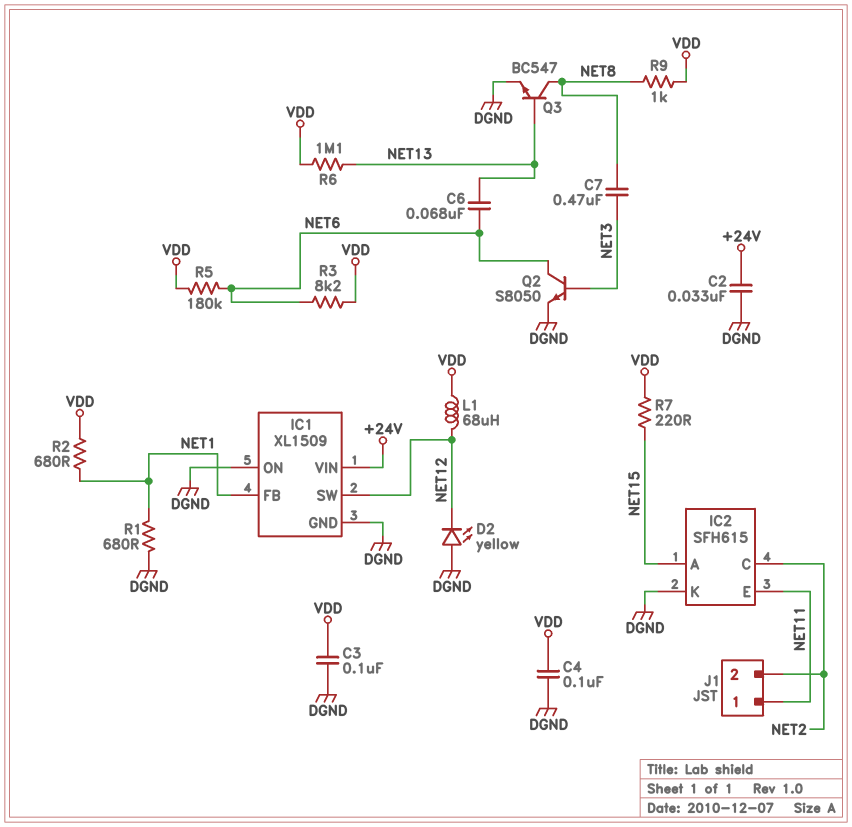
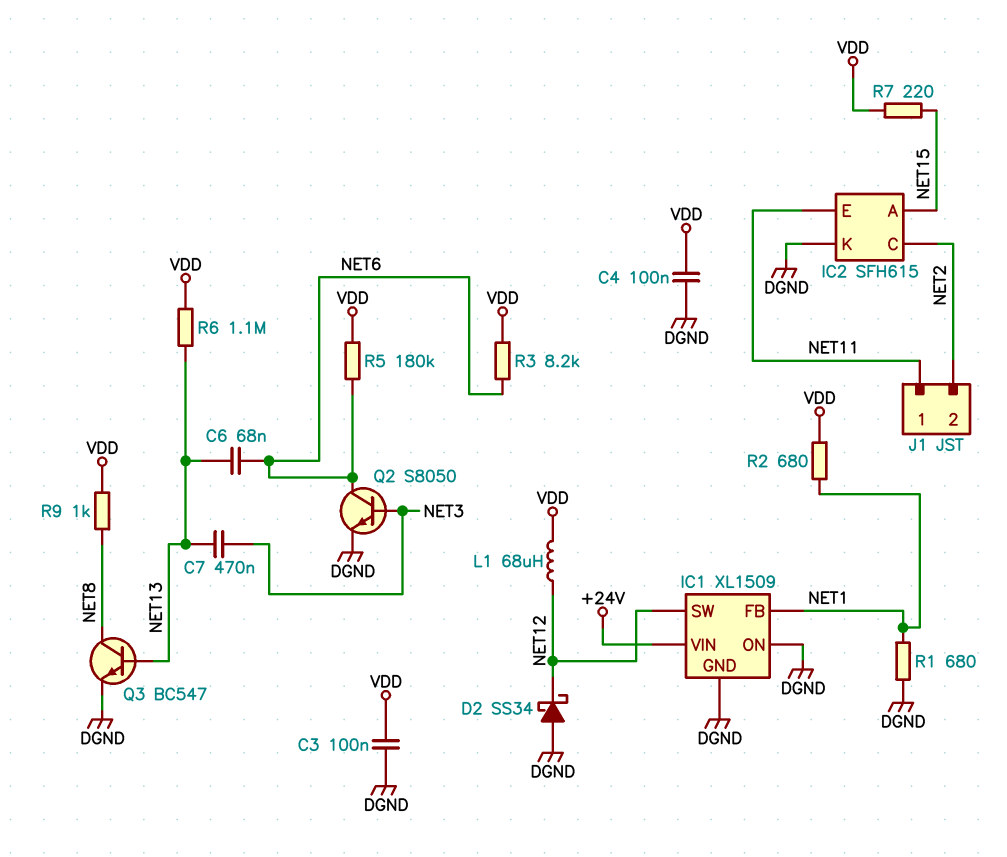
C2: 33nF (+24V, DGND) -> none
C7: 470nF (NET3, NET8) -> 470nF (NET3, NET13)
D2: LED yellow (A DGND, K NET12) -> schottky SS34 (A DGND, K NET12)

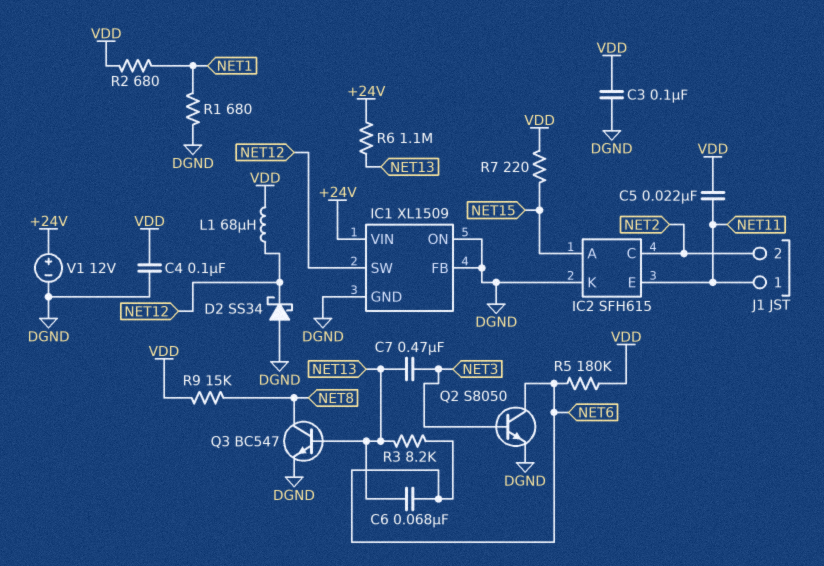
C5: none -> 22nF (NET11, VDD)
IC1 pin FB: NET1 -> DGND
R3: 8.2k (NET6, VDD) -> 8.2k (NET6, NET13)
R6: 1.1M (NET13, VDD) -> 1.1M (+24V, NET13)
R9: 1k (NET8, VDD) -> 15k (NET8, VDD)
V1: none -> 12V (plus +24V, minus DGND)

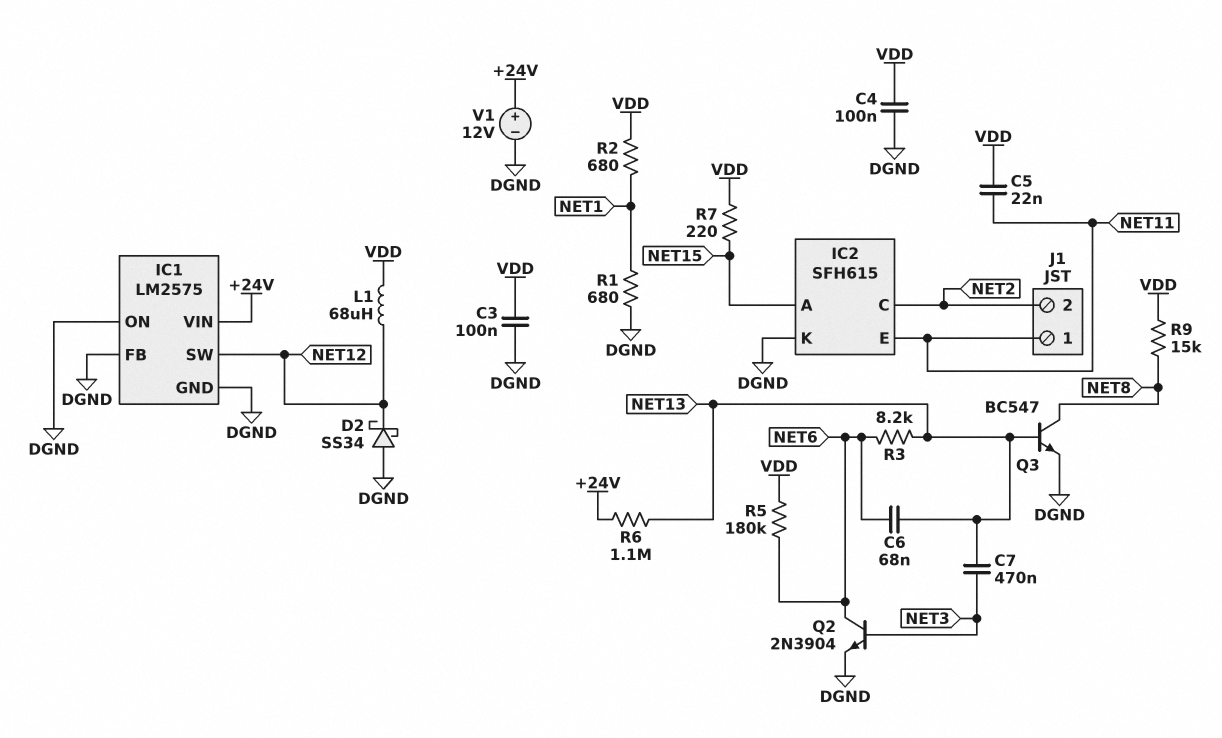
IC1: XL1509 -> LM2575
Q2: NPN S8050 (B NET3, C NET6, E DGND) -> NPN 2N3904 (B NET3, C NET6, E DGND)

